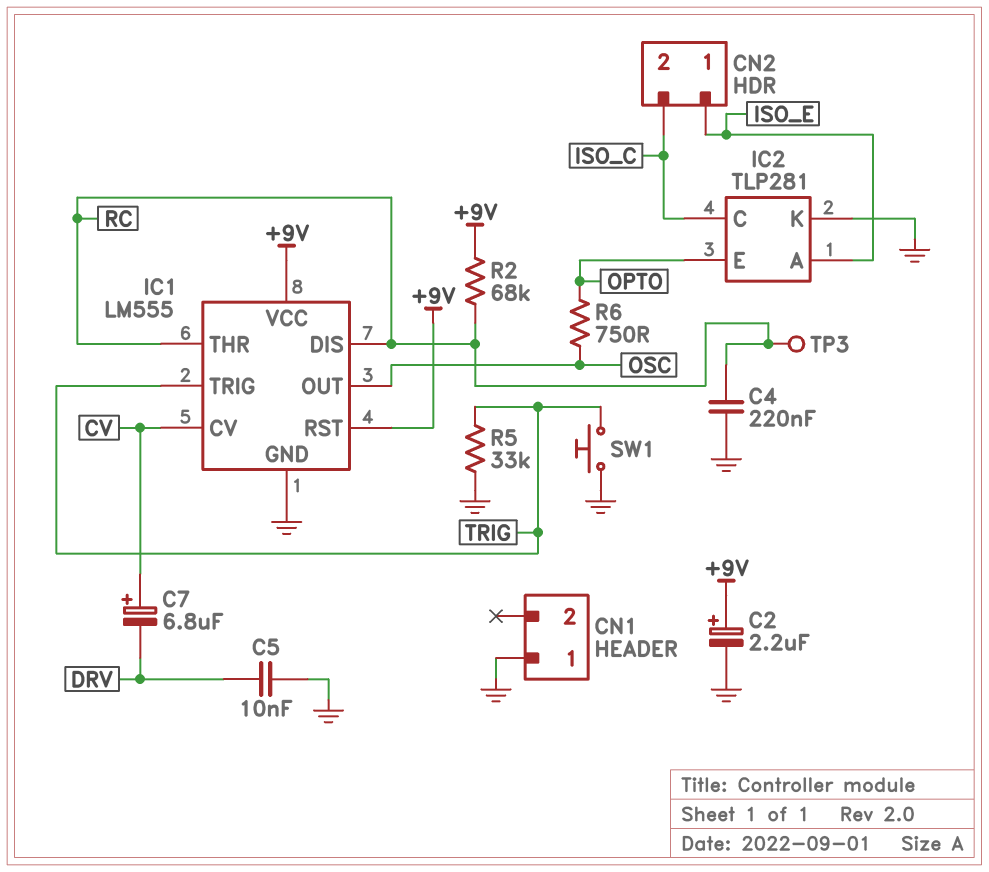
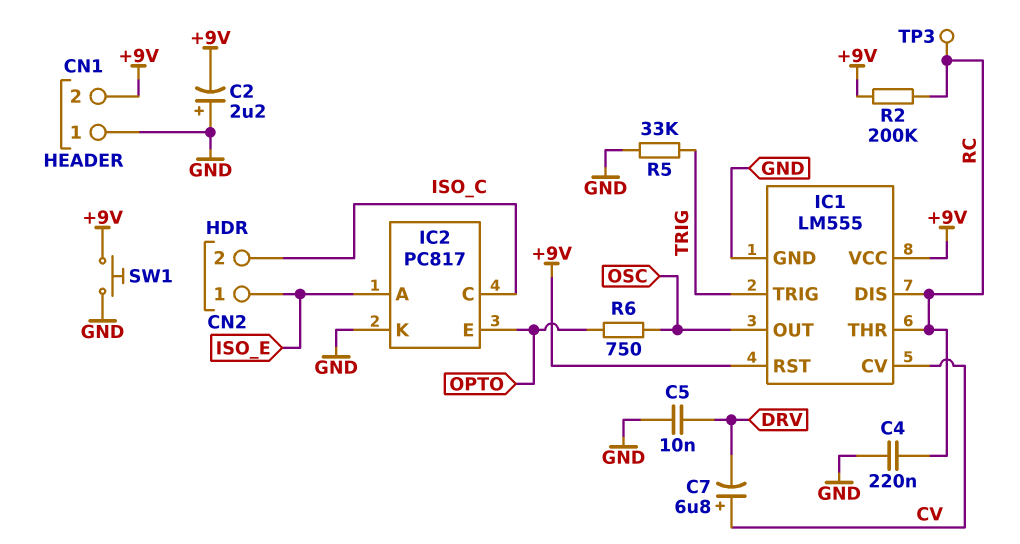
C2: 2.2uF (plus +9V, minus GND) -> 2.2uF (plus GND, minus +9V)
CN1 pin 2: none -> +9V
IC2: TLP281 -> PC817
R2: 68k (+9V, RC) -> 200k (+9V, RC)
SW1: button (GND, TRIG) -> button (+9V, GND)

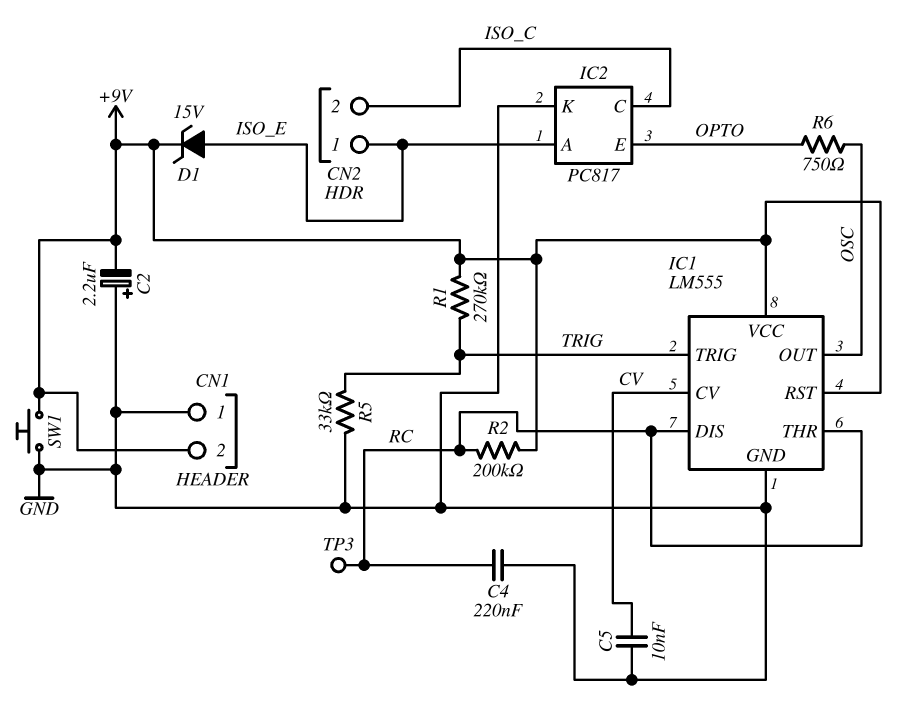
C5: 10nF (DRV, GND) -> 10nF (CV, GND)
C7: 6.8uF (plus CV, minus DRV) -> none
D1: none -> zener 15V (A ISO_E, K +9V)
R1: none -> 270k (+9V, TRIG)

